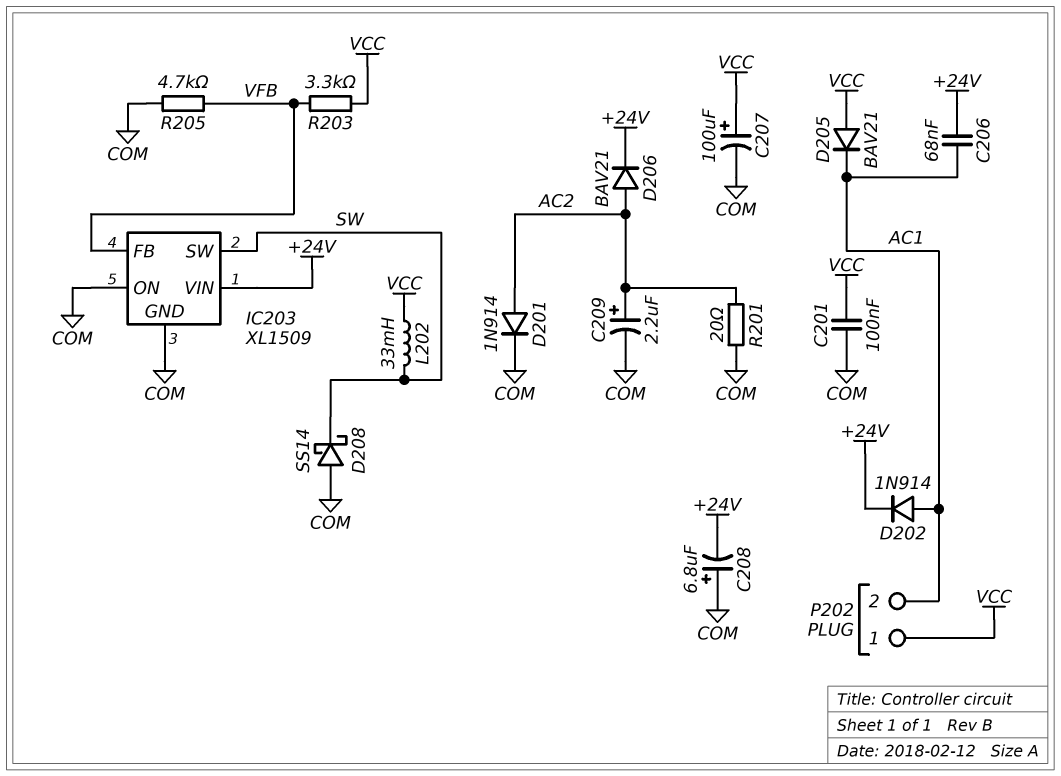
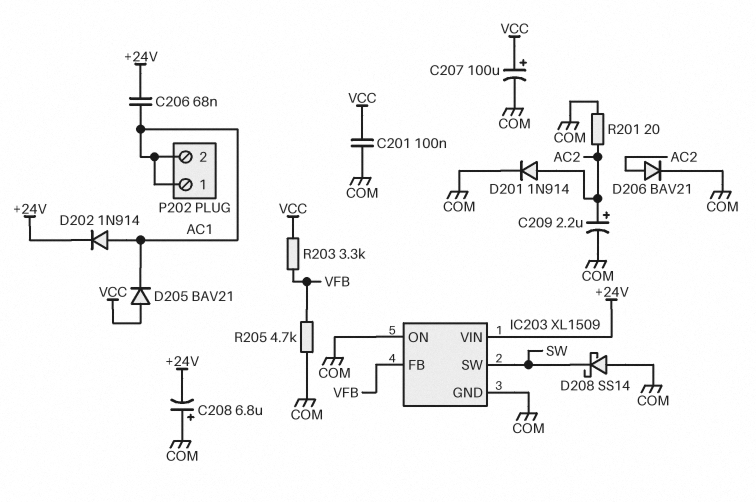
D206: diode BAV21 (A AC2, K +24V) -> diode BAV21 (A AC2, K COM)
L202: 33mH (SW, VCC) -> none
P202 pin 1: VCC -> AC1

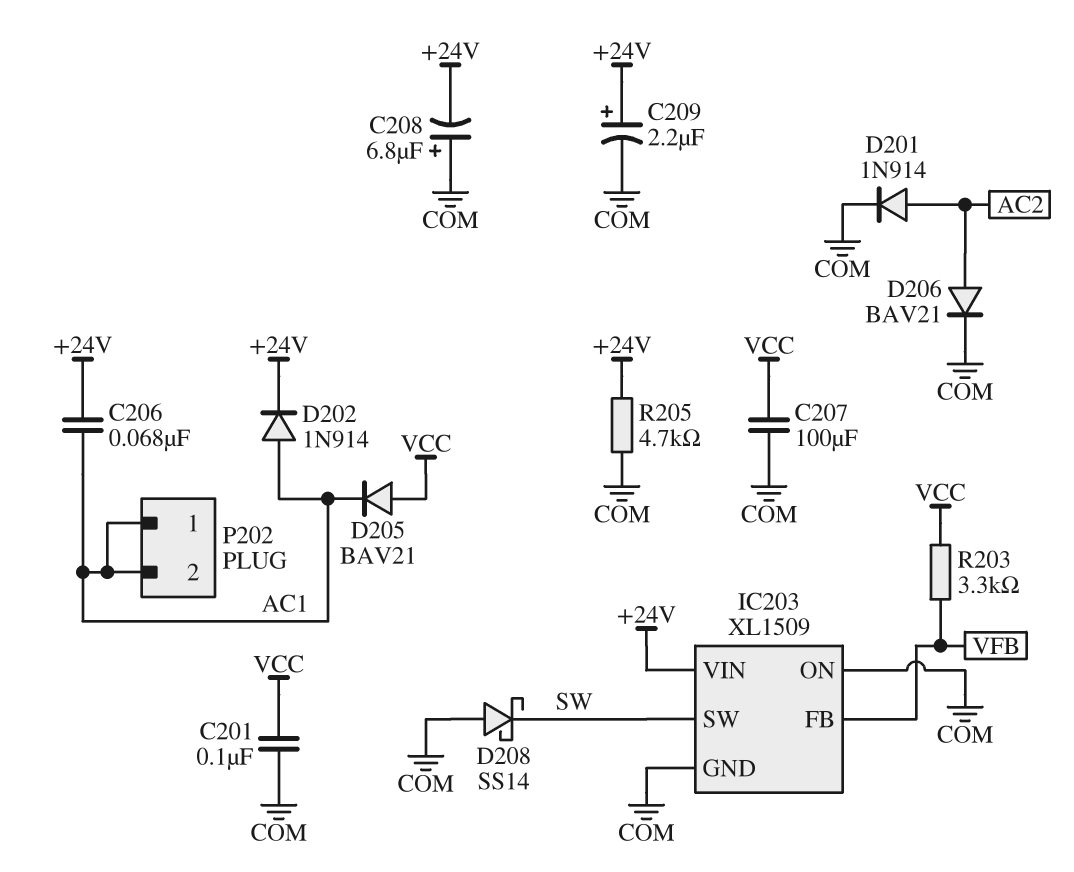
C207: 100uF (plus VCC, minus COM) -> 100uF (COM, VCC)
C209: 2.2uF (plus AC2, minus COM) -> 2.2uF (plus +24V, minus COM)
R201: 20 (AC2, COM) -> none
R205: 4.7k (COM, VFB) -> 4.7k (+24V, COM)

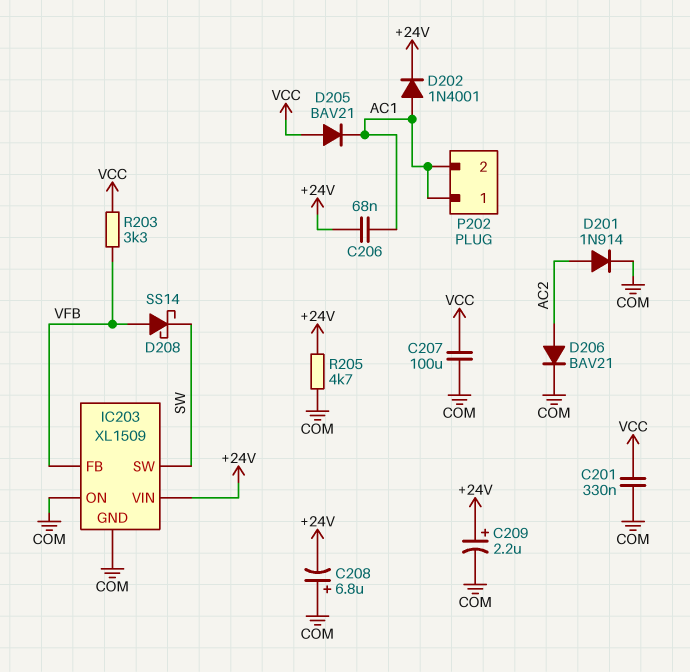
C201: 100nF (COM, VCC) -> 330nF (COM, VCC)
D202: diode 1N914 (A AC1, K +24V) -> diode 1N4001 (A AC1, K +24V)
D208: schottky SS14 (A COM, K SW) -> schottky SS14 (A VFB, K SW)

